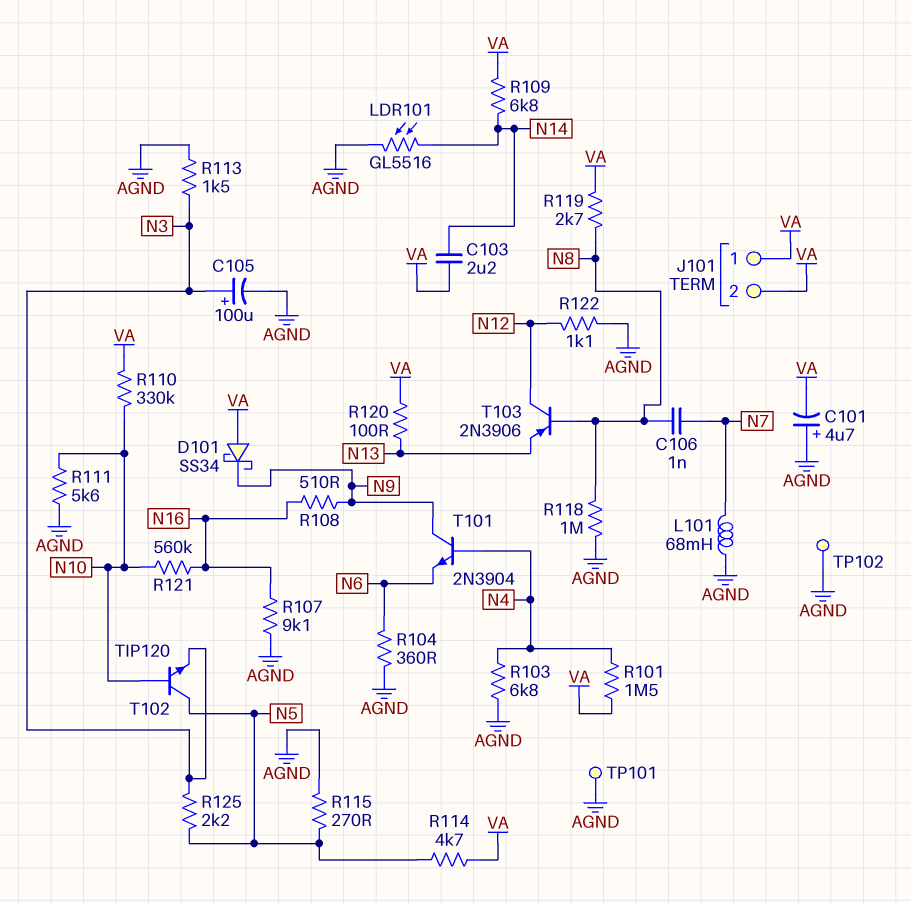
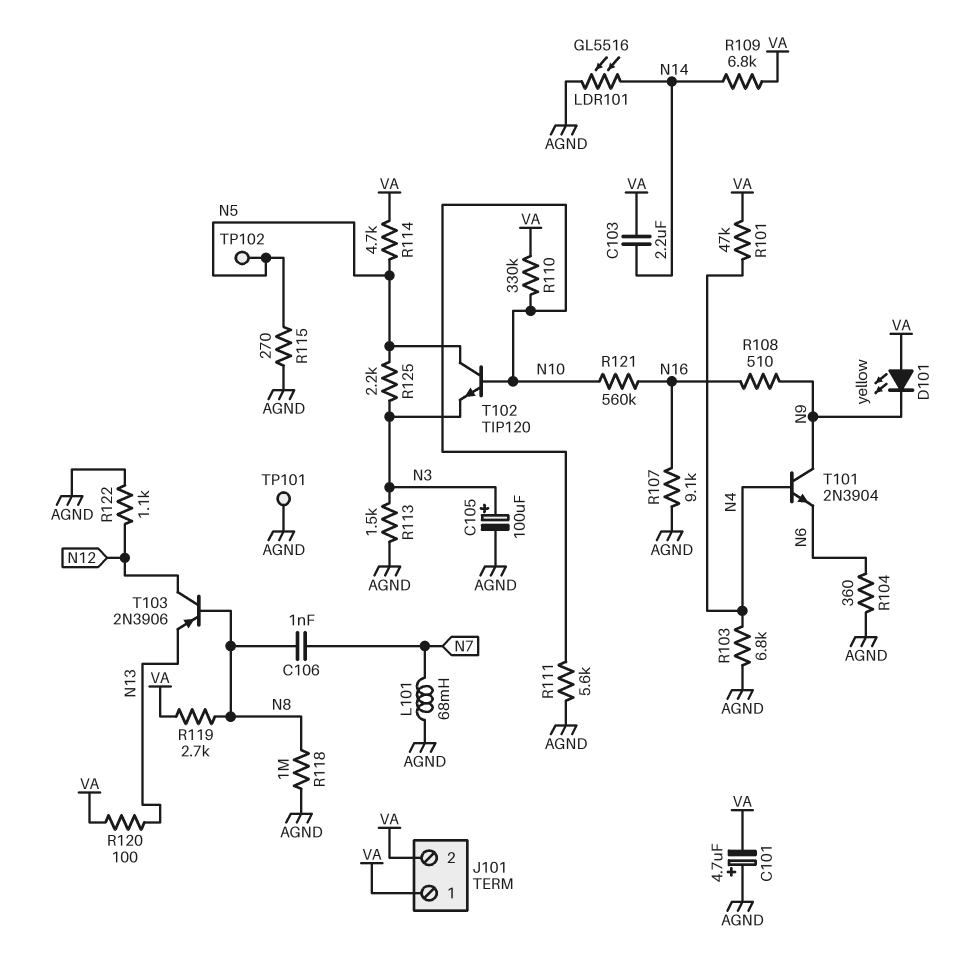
D101: schottky SS34 (A VA, K N9) -> LED yellow (A VA, K N9)
R101: 1.5M (N4, VA) -> 47k (N4, VA)
TP102: test point (AGND) -> test point (N5)

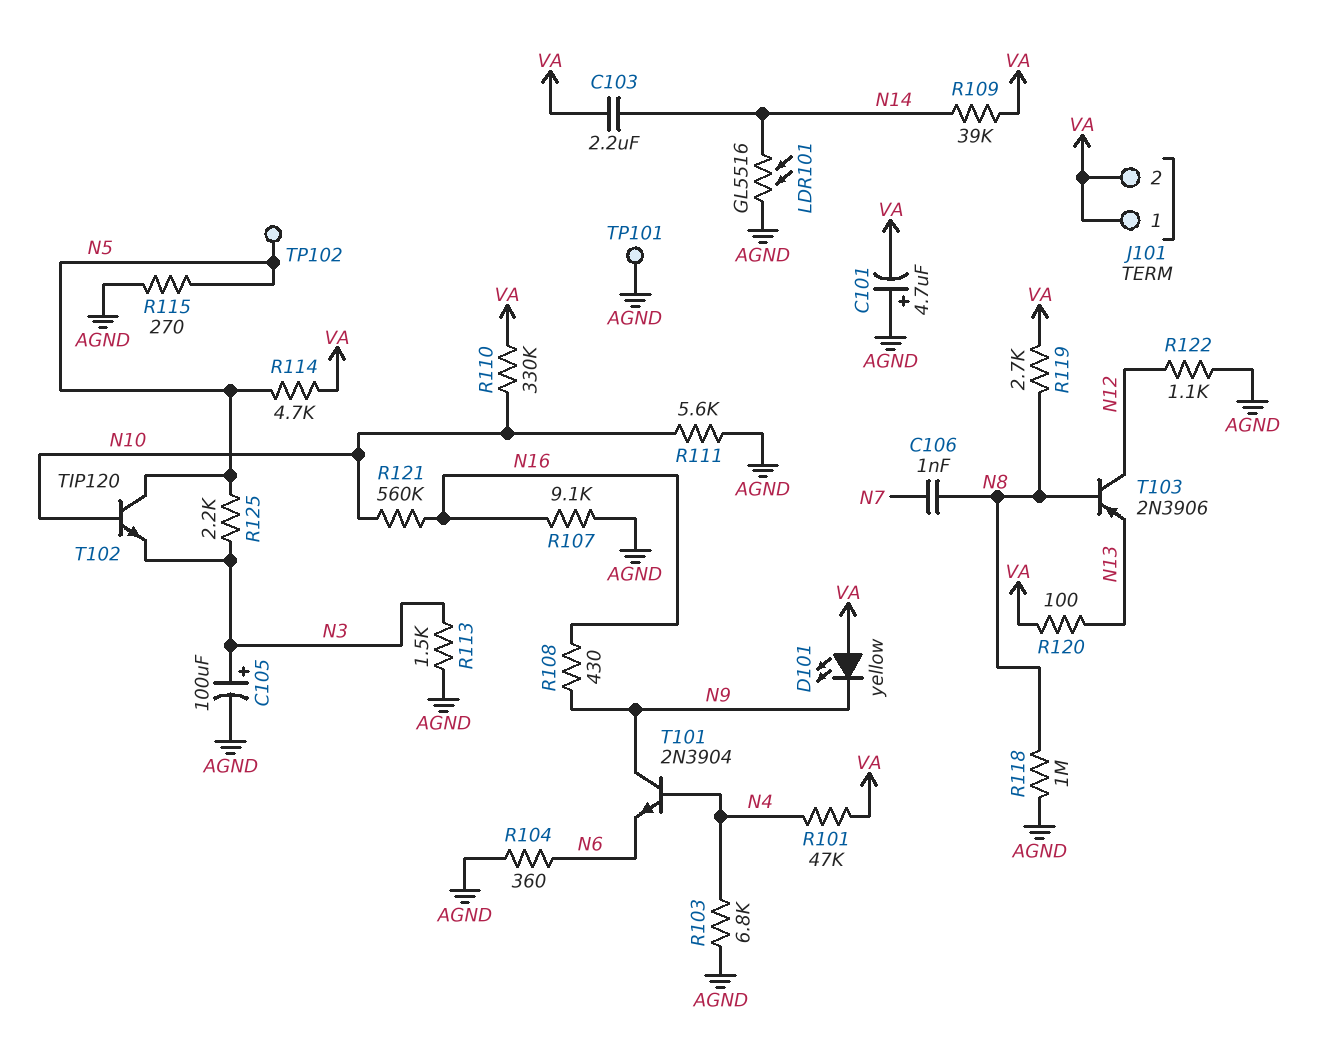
L101: 68mH (AGND, N7) -> none
R108: 510 (N9, N16) -> 430 (N9, N16)
R109: 6.8k (N14, VA) -> 39k (N14, VA)

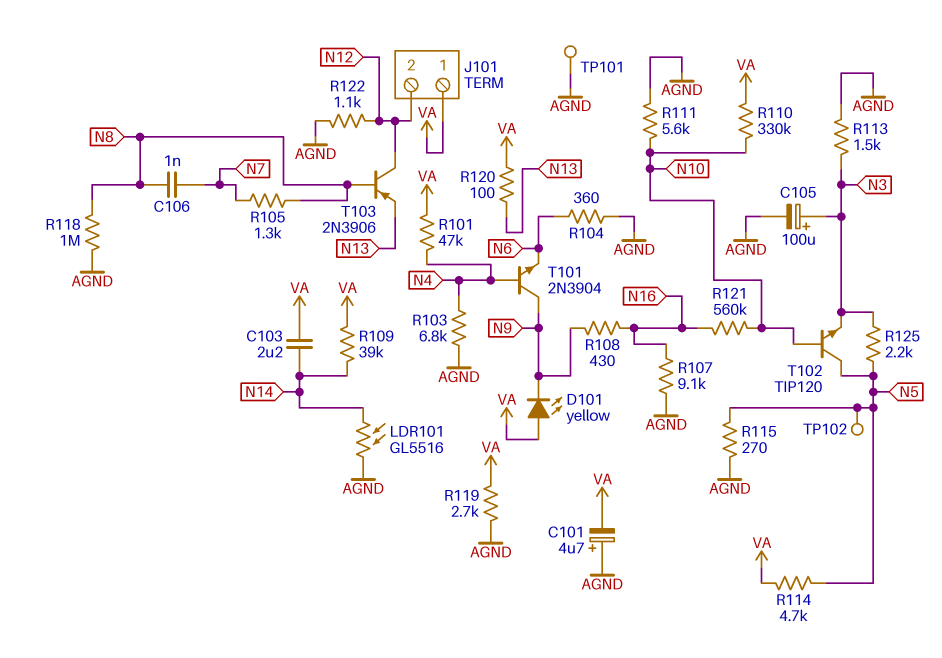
J101 pin 2: VA -> N12
R105: none -> 1.3k (N7, N8)
R119: 2.7k (N8, VA) -> 2.7k (AGND, VA)

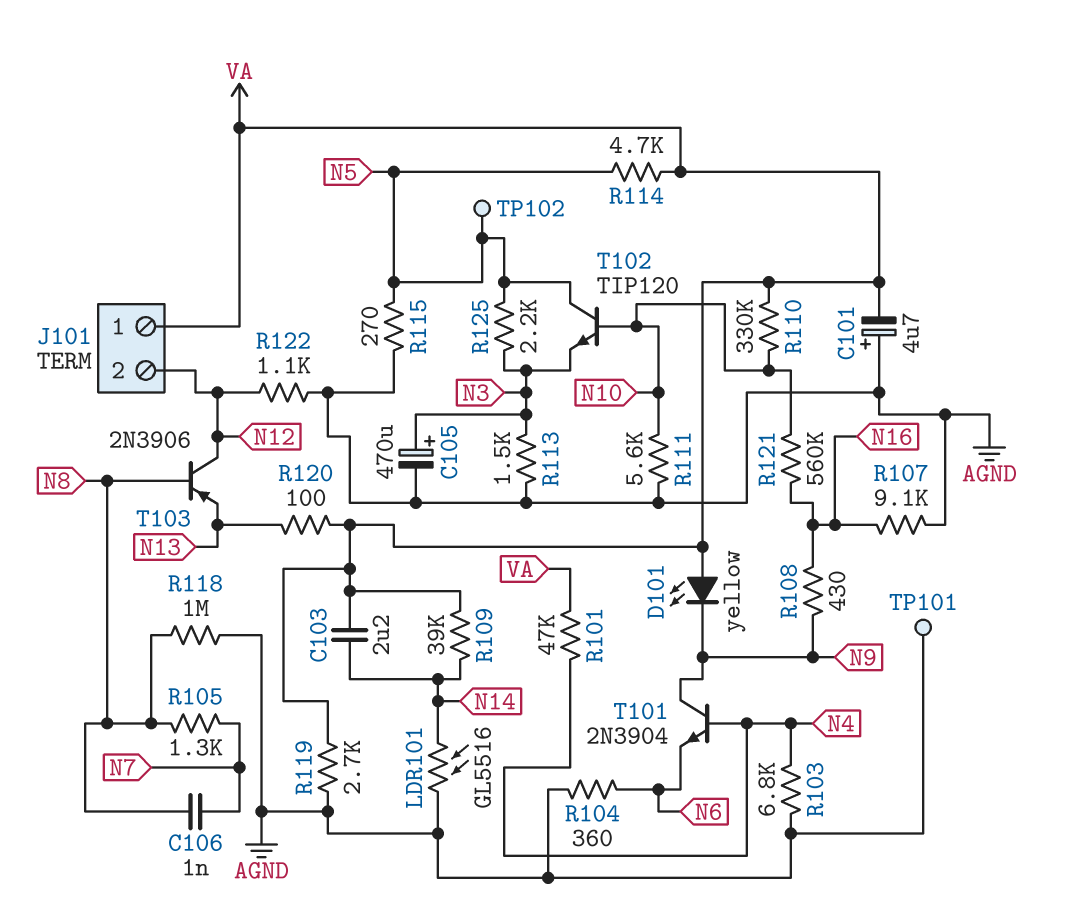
C105: 100uF (plus N3, minus AGND) -> 470uF (plus N3, minus AGND)

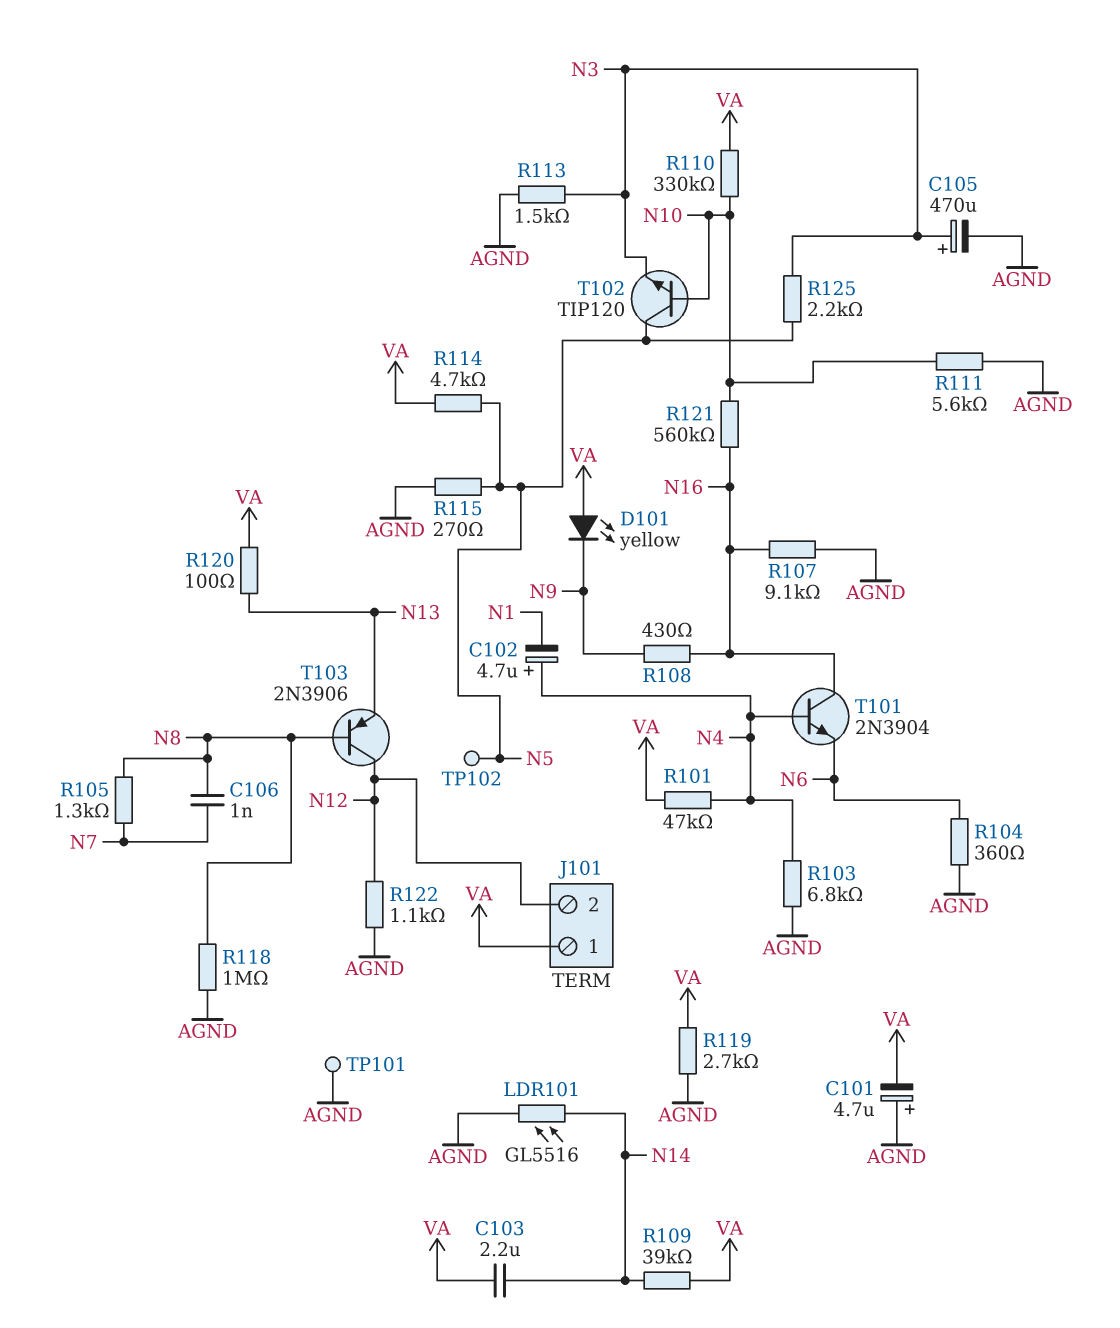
C102: none -> 4.7uF (plus N4, minus N1)
T101: NPN 2N3904 (B N4, C N9, E N6) -> NPN 2N3904 (B N4, C N16, E N6)

